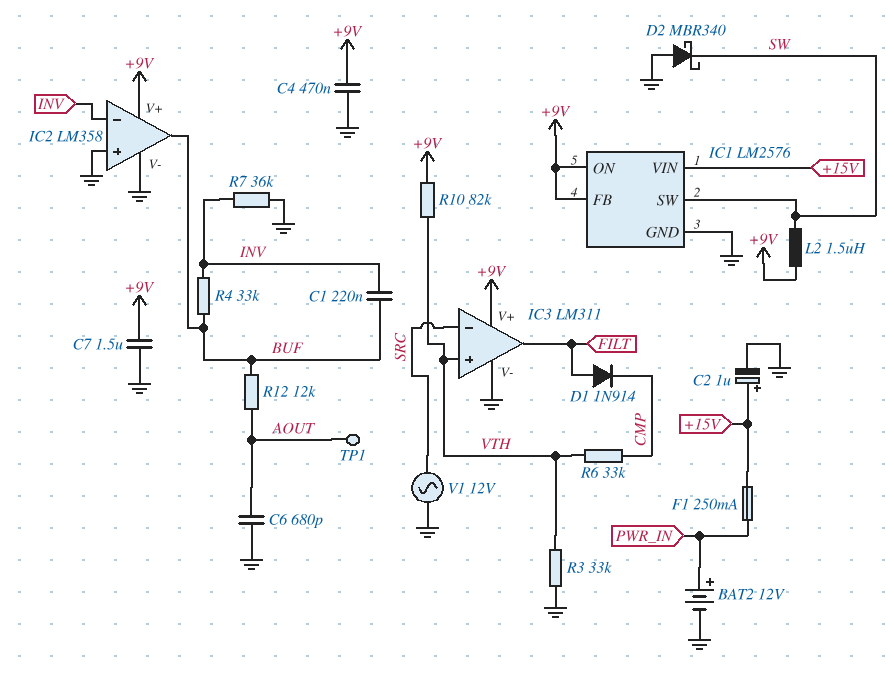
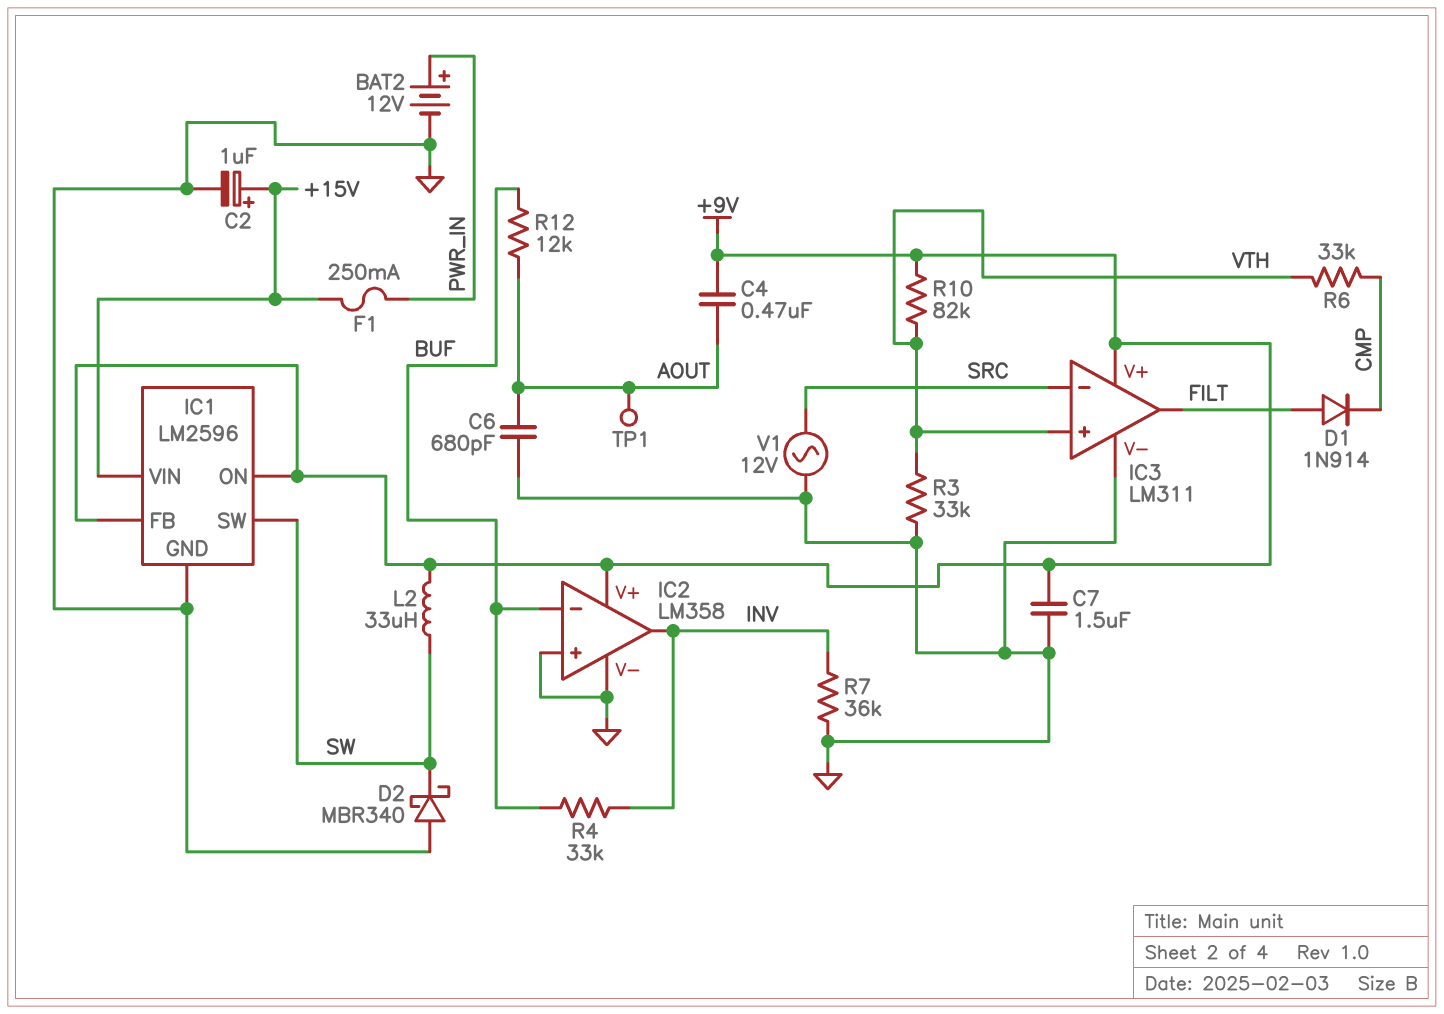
C1: 220nF (BUF, INV) -> none
C4: 470nF (+9V, GND) -> 470nF (+9V, AOUT)
IC1: LM2576 -> LM2596
IC2 pin in-: INV -> BUF
IC2 pin out: BUF -> INV
L2: 1.5uH (+9V, SW) -> 33uH (+9V, SW)

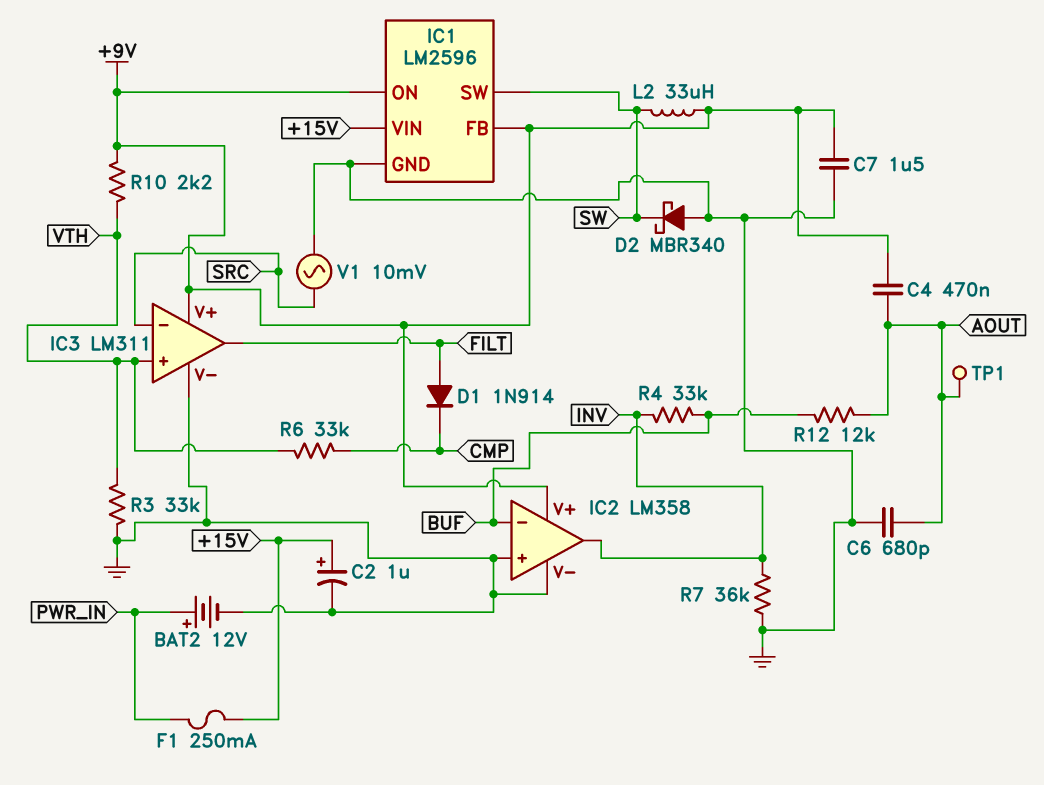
R10: 82k (+9V, VTH) -> 2.2k (+9V, VTH)
V1: AC 12V (GND, SRC) -> AC 10mV (GND, SRC)

